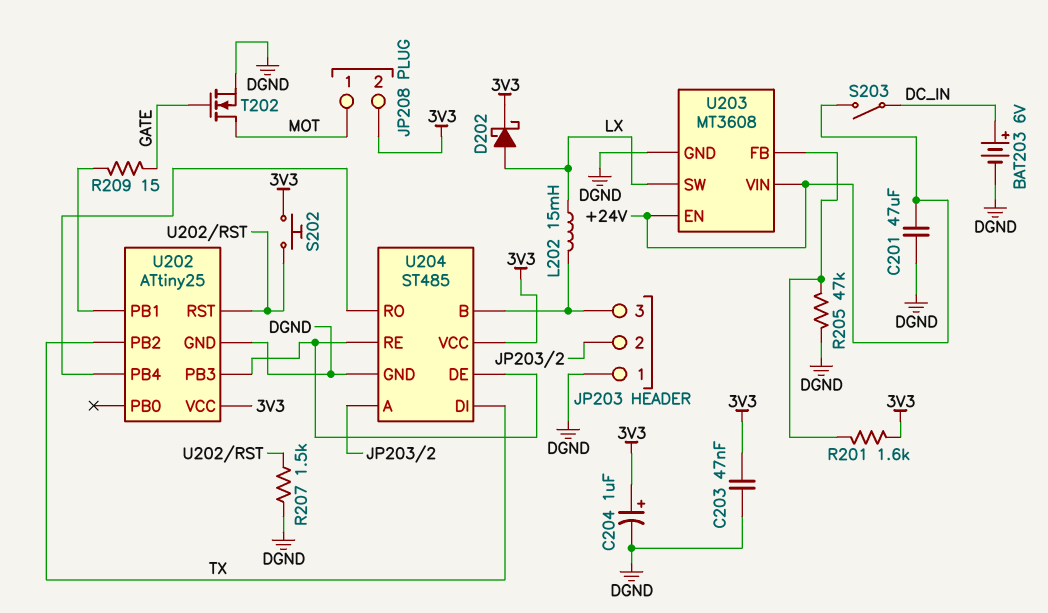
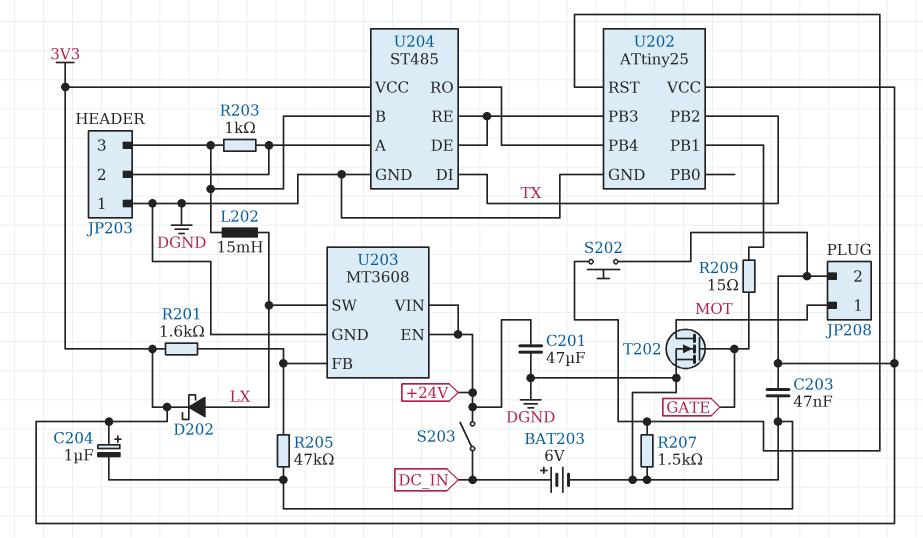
R203: none -> 1k (JP203/2, JP203/3)

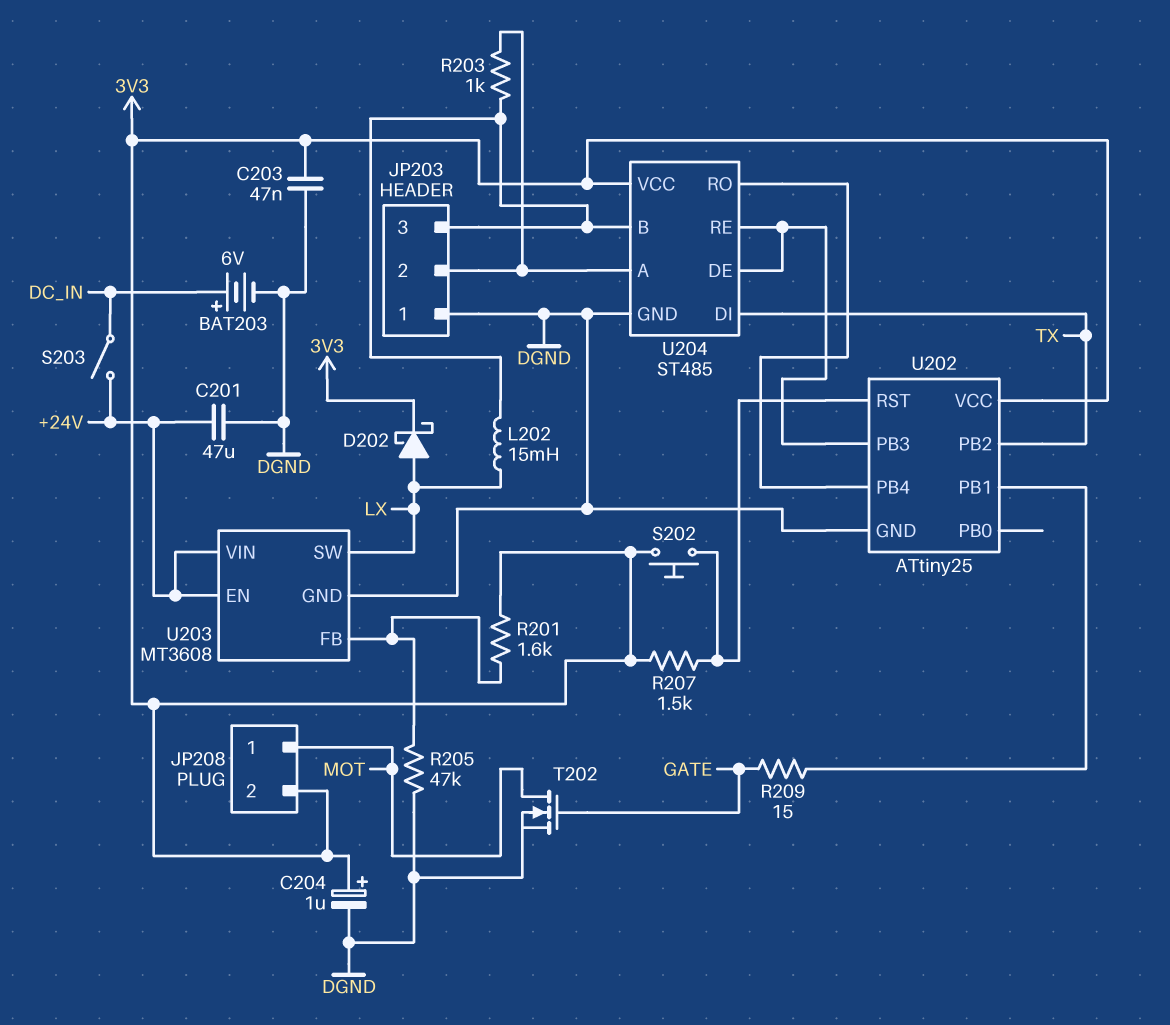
R207: 1.5k (DGND, U202/RST) -> 1.5k (3V3, U202/RST)

